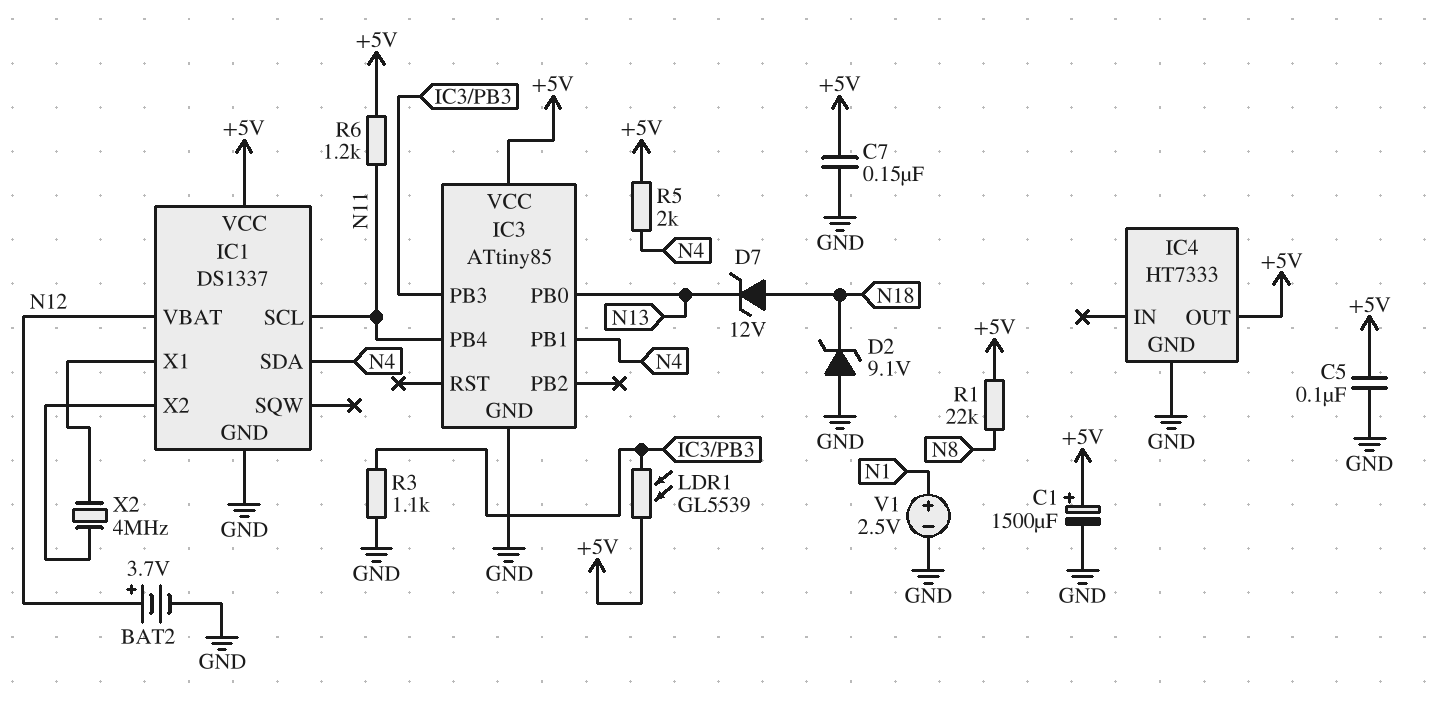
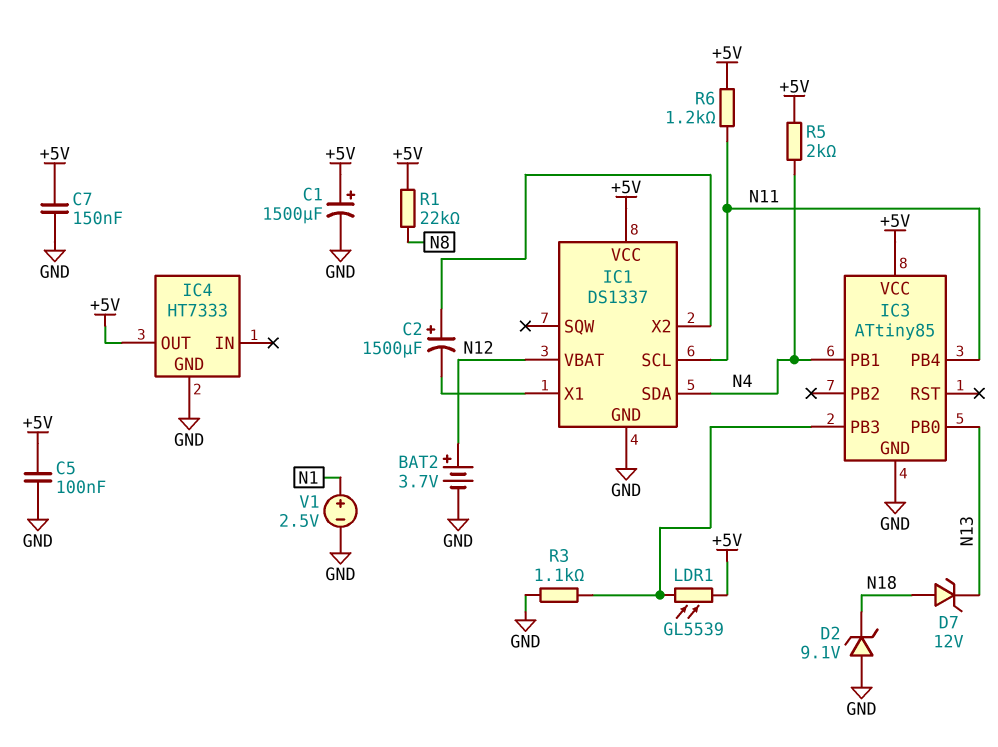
C2: none -> 1500uF (plus IC1/X2, minus IC1/X1)
X2: 4MHz (IC1/X1, IC1/X2) -> none

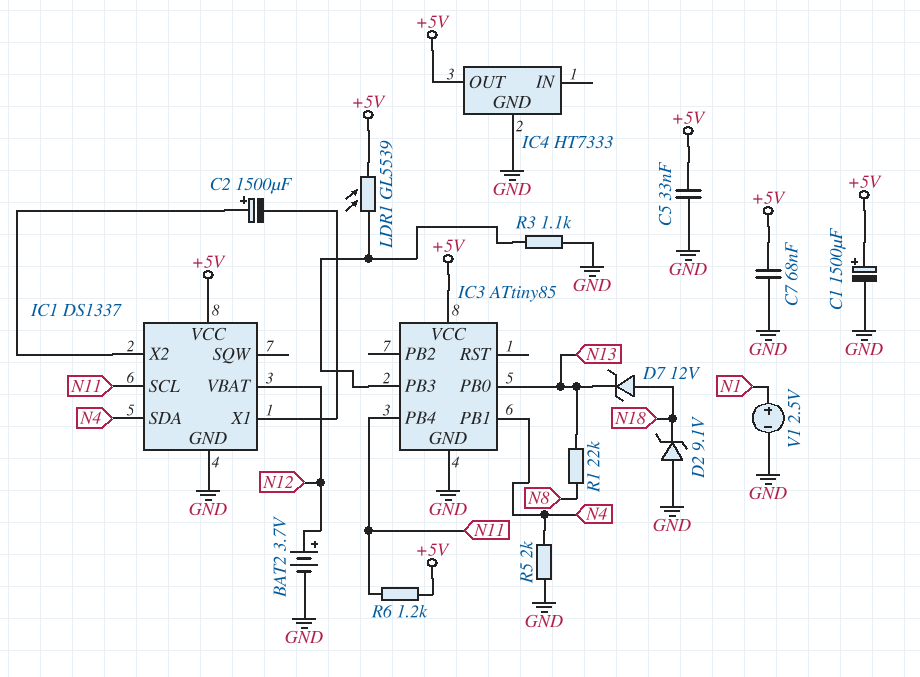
C5: 100nF (+5V, GND) -> 33nF (+5V, GND)
C7: 150nF (+5V, GND) -> 68nF (+5V, GND)
R1: 22k (+5V, N8) -> 22k (N8, N13)
R5: 2k (+5V, N4) -> 2k (GND, N4)

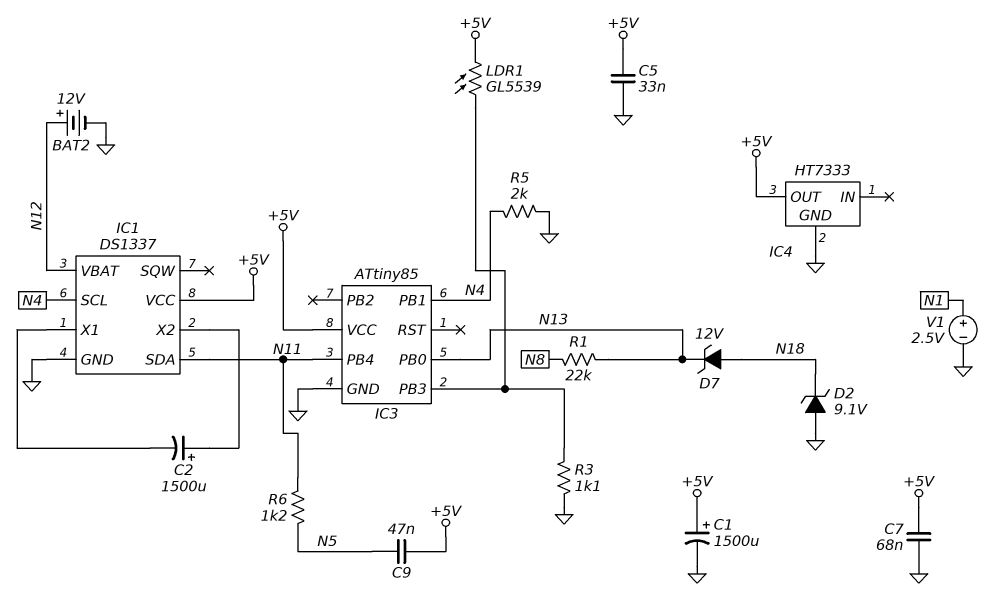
BAT2: 3.7V (plus N12, minus GND) -> 12V (plus N12, minus GND)
C9: none -> 47nF (+5V, N5)
IC1 pin SCL: N11 -> N4
IC1 pin SDA: N4 -> N11
R6: 1.2k (+5V, N11) -> 1.2k (N5, N11)

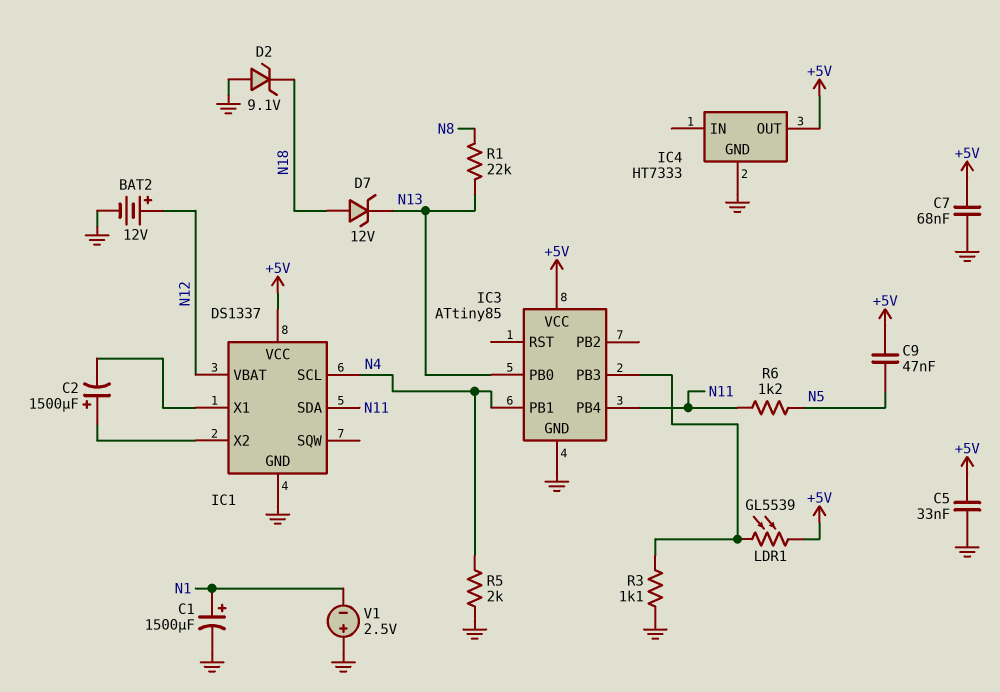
C1: 1500uF (plus +5V, minus GND) -> 1500uF (plus N1, minus GND)
V1: 2.5V (plus N1, minus GND) -> 2.5V (plus GND, minus N1)

